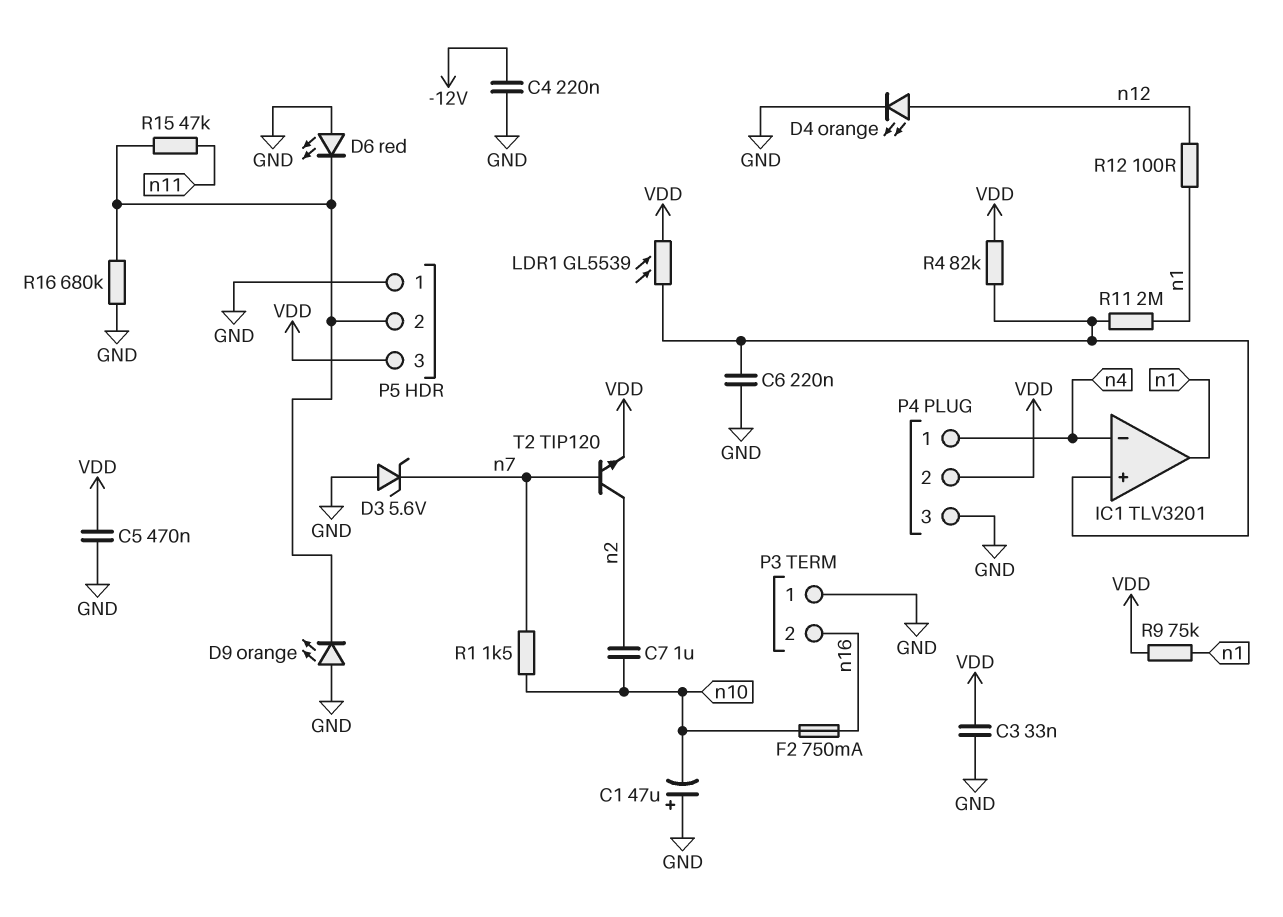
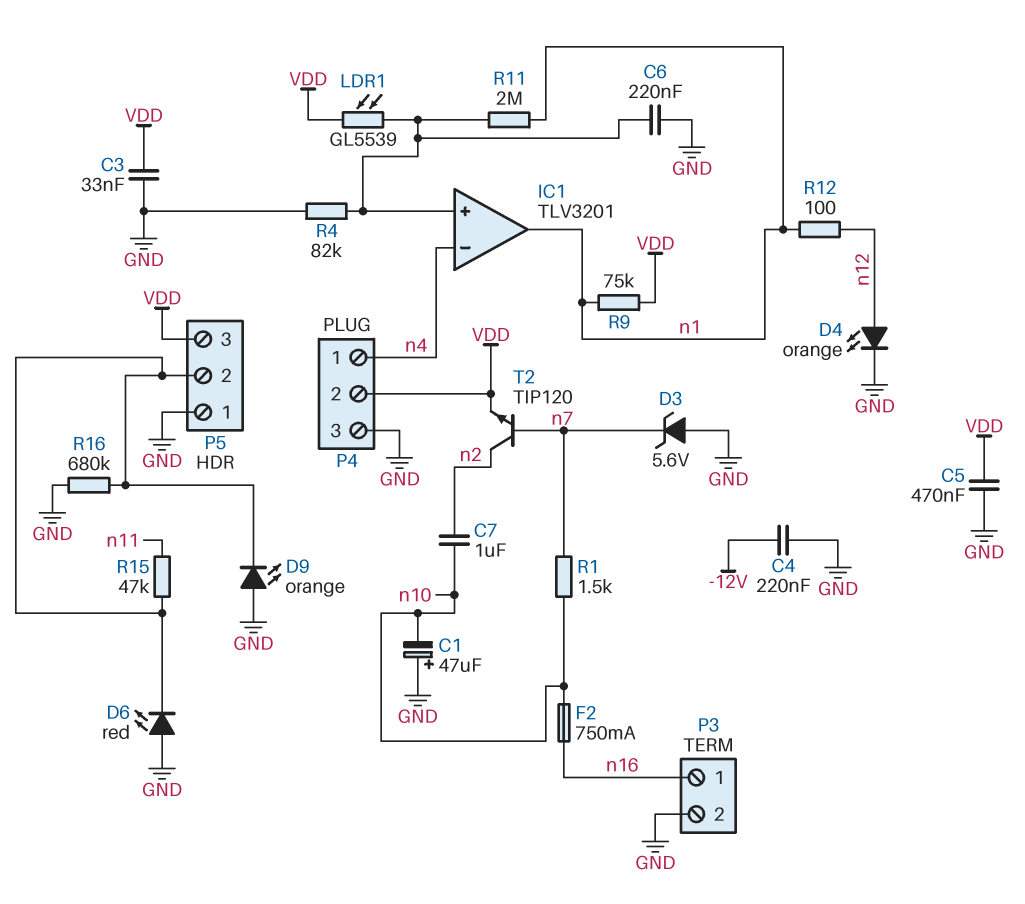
P3 pin 1: GND -> n16
P3 pin 2: n16 -> GND
R4: 82k (IC1/in+, VDD) -> 82k (GND, IC1/in+)

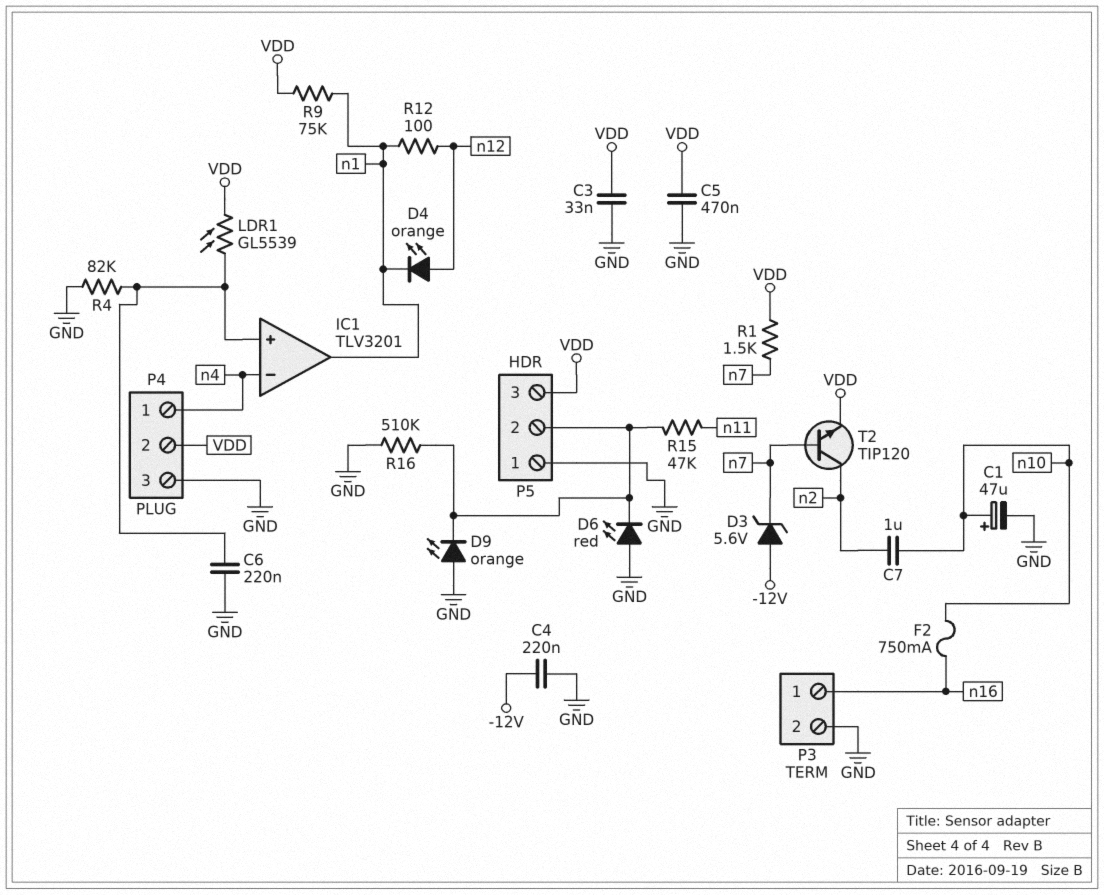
C1: 47uF (plus GND, minus n10) -> 47uF (plus n10, minus GND)
D3: zener 5.6V (A GND, K n7) -> zener 5.6V (A -12V, K n7)
D4: LED orange (A n12, K GND) -> LED orange (A n12, K n1)
R1: 1.5k (n7, n10) -> 1.5k (VDD, n7)
R11: 2M (IC1/in+, n1) -> none
R16: 680k (GND, P5/2) -> 510k (GND, P5/2)

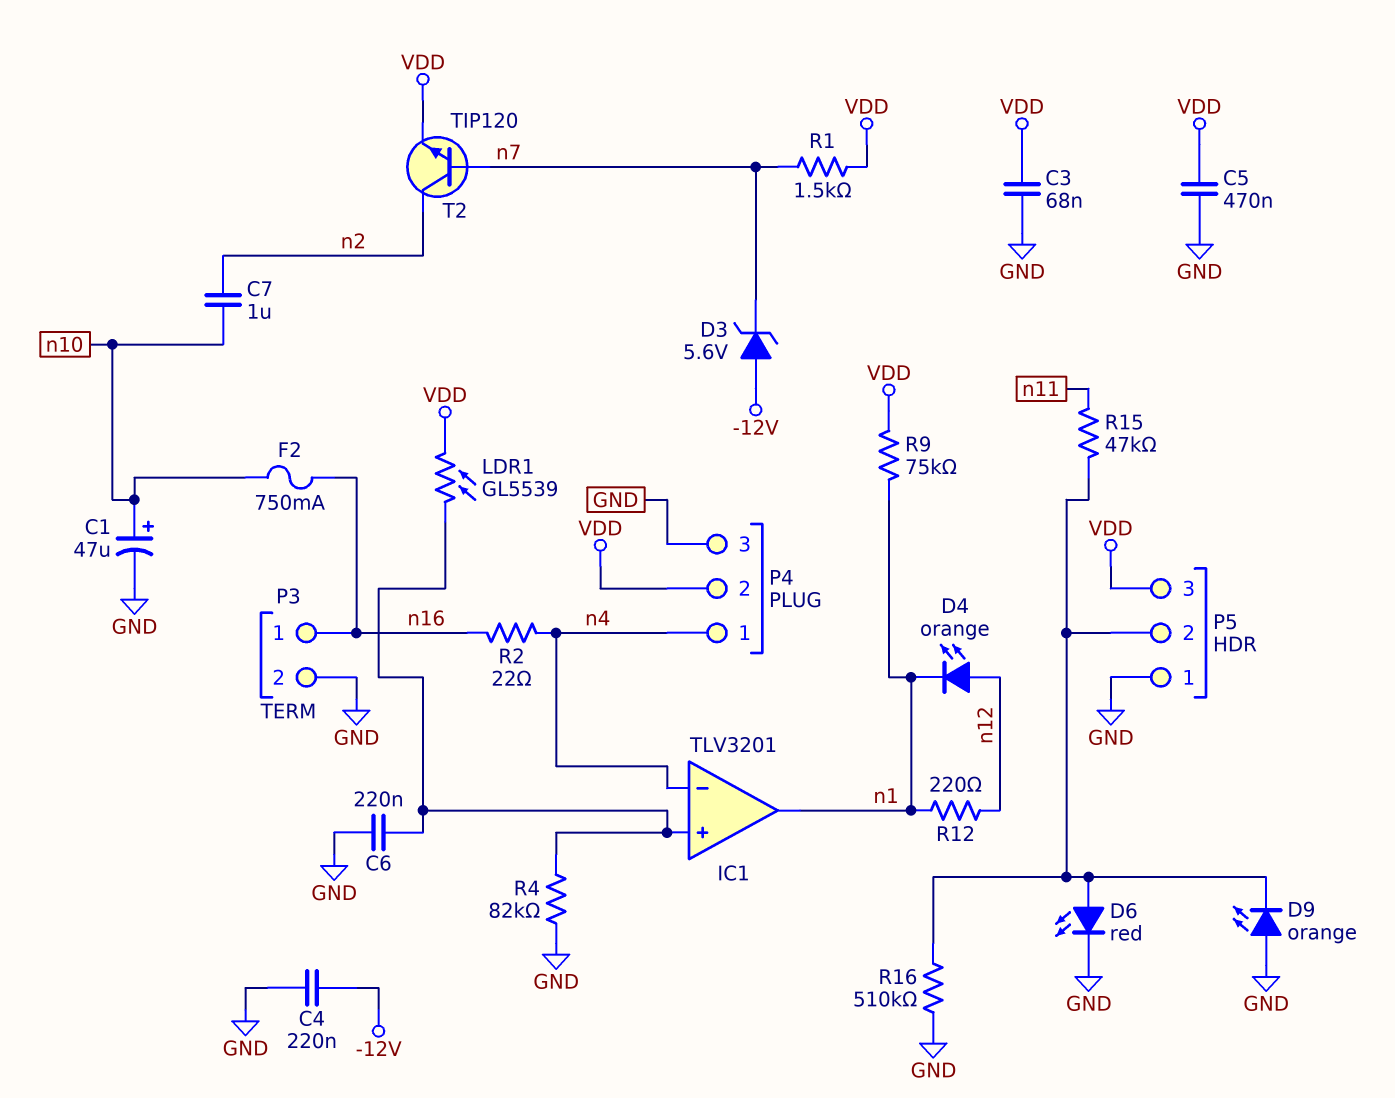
C3: 33nF (GND, VDD) -> 68nF (GND, VDD)
D6: LED red (A GND, K P5/2) -> LED red (A P5/2, K GND)
R2: none -> 22 (n4, n16)
R12: 100 (n1, n12) -> 220 (n1, n12)

